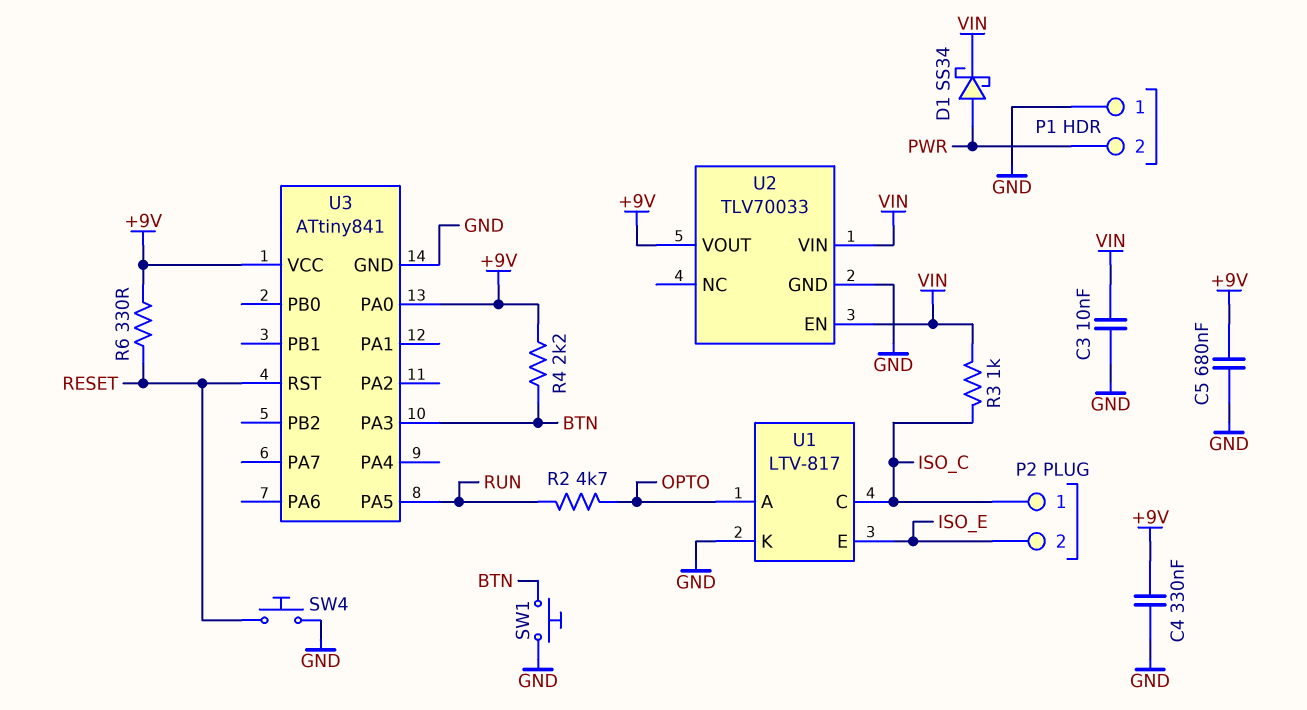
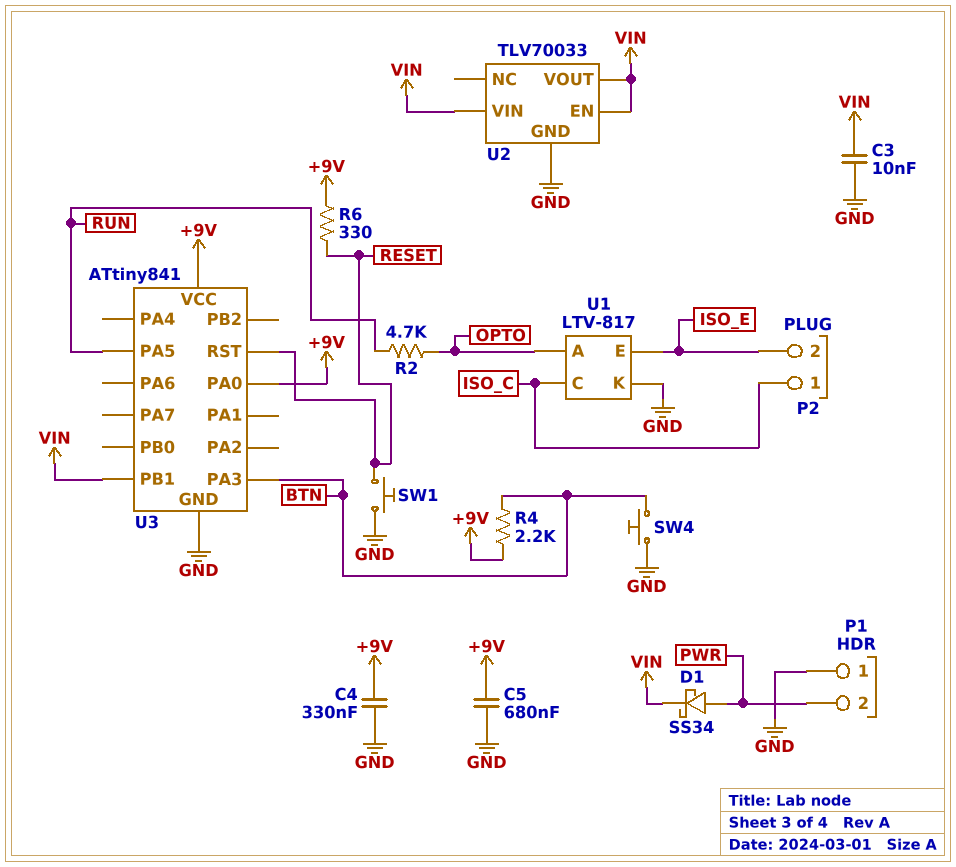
R3: 1k (ISO_C, VIN) -> none
SW1: button (BTN, GND) -> button (GND, RESET)
SW4: button (GND, RESET) -> button (BTN, GND)
U2 pin VOUT: +9V -> VIN
U3 pin PB1: none -> VIN

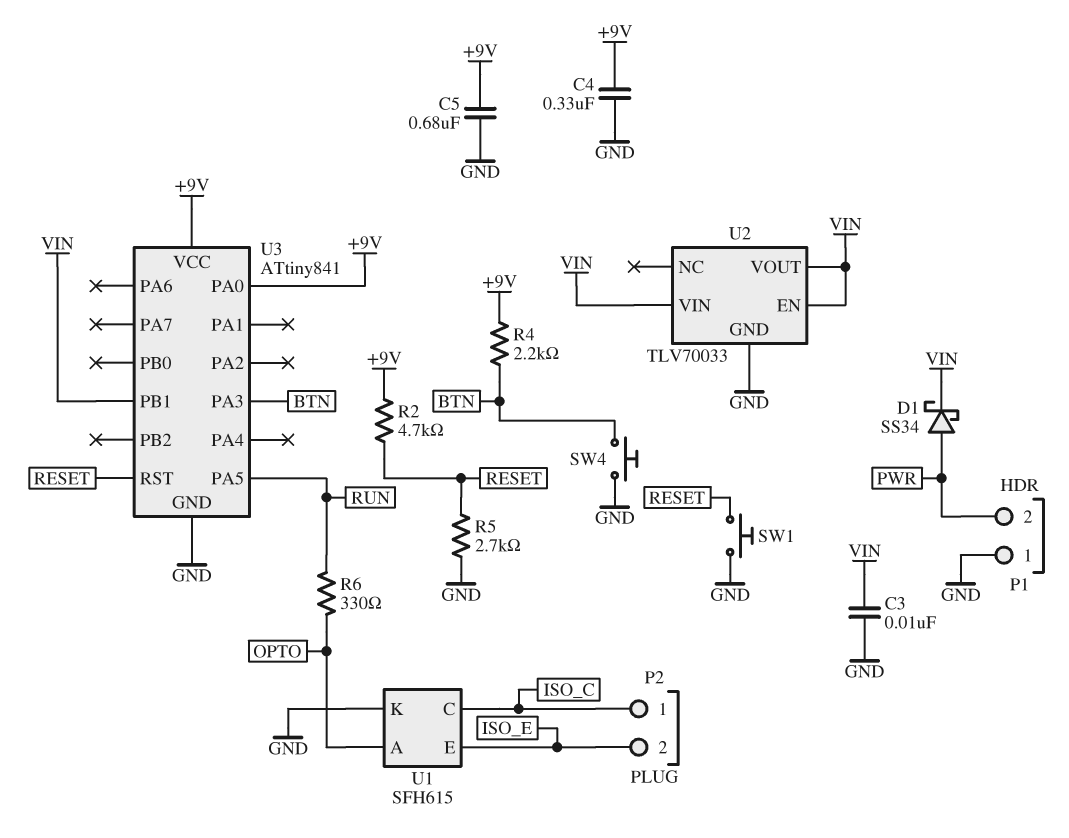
R2: 4.7k (OPTO, RUN) -> 4.7k (+9V, RESET)
R5: none -> 2.7k (GND, RESET)
R6: 330 (+9V, RESET) -> 330 (OPTO, RUN)
U1: LTV-817 -> SFH615

